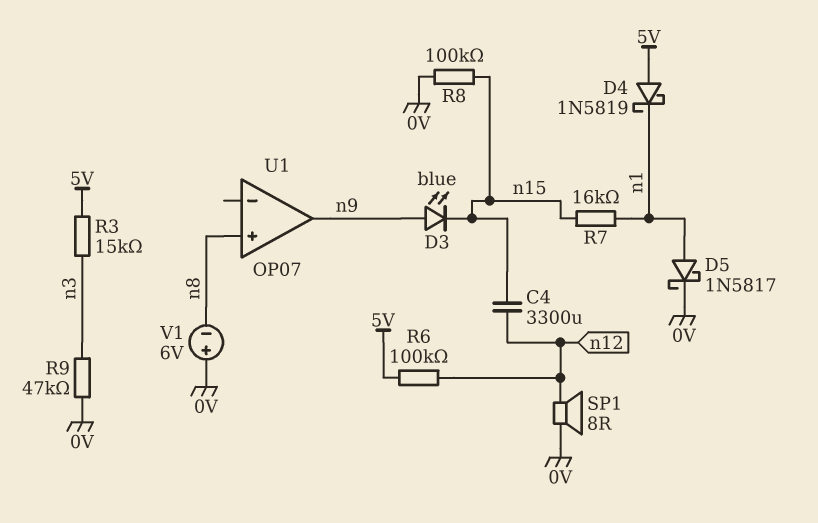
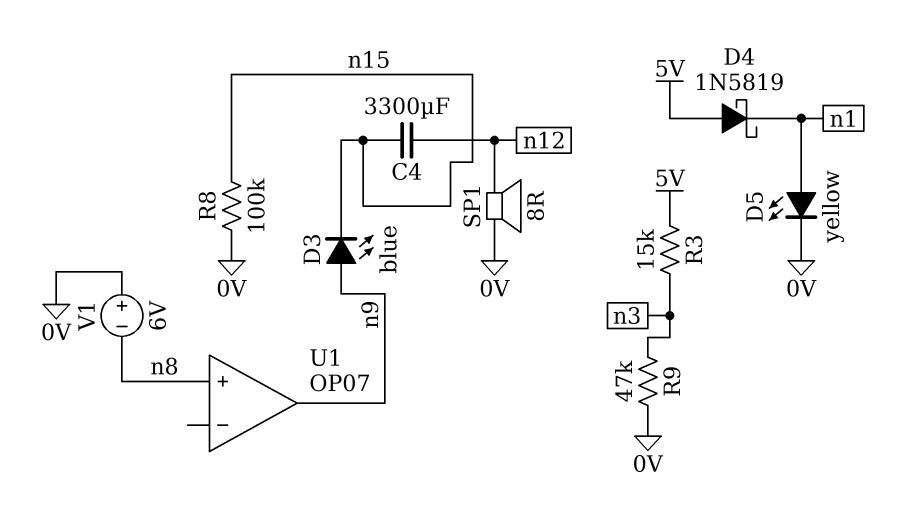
D5: schottky 1N5817 (A n1, K 0V) -> LED yellow (A n1, K 0V)
R6: 100k (5V, n12) -> none
R7: 16k (n1, n15) -> none

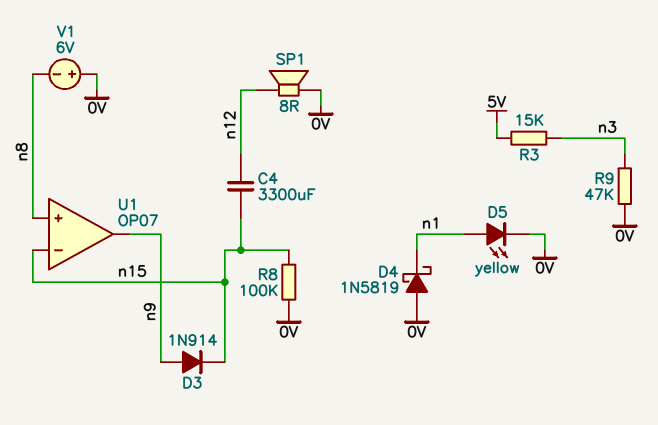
D3: LED blue (A n9, K n15) -> diode 1N914 (A n9, K n15)
D4: schottky 1N5819 (A 5V, K n1) -> schottky 1N5819 (A 0V, K n1)
U1 pin in-: none -> n15

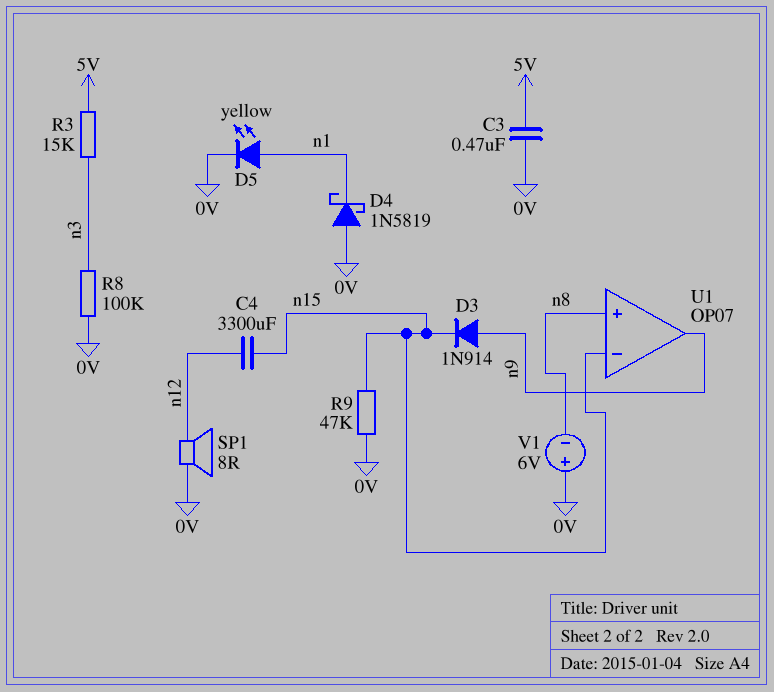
C3: none -> 470nF (0V, 5V)
R8: 100k (0V, n15) -> 100k (0V, n3)
R9: 47k (0V, n3) -> 47k (0V, n15)

